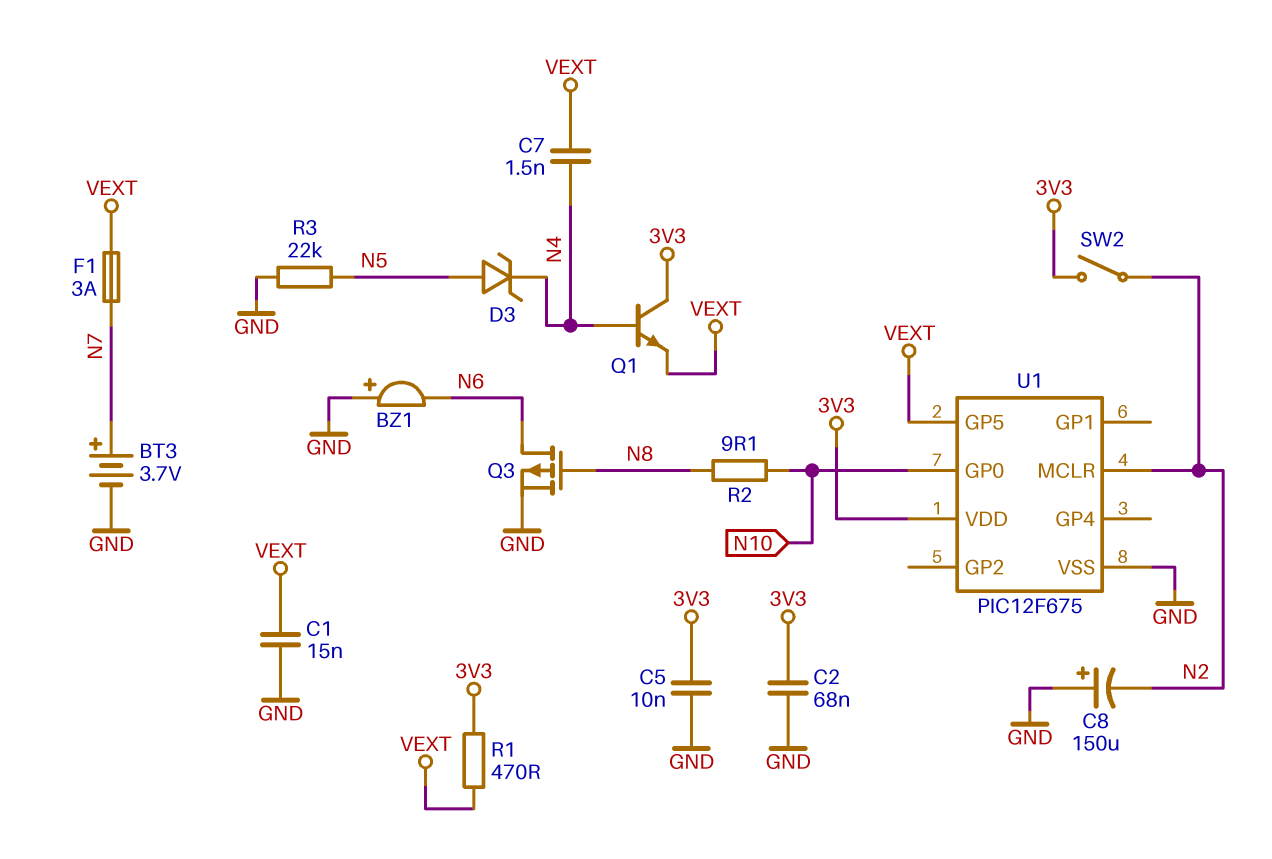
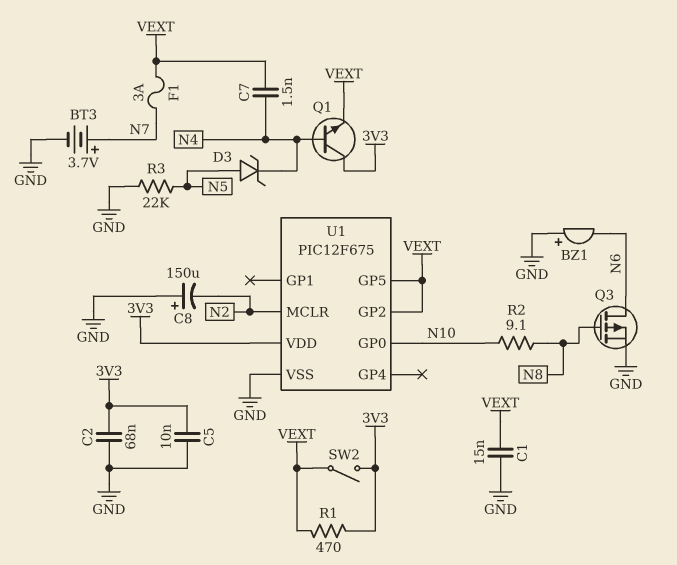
SW2: switch (3V3, N2) -> switch (3V3, VEXT)
U1 pin GP2: none -> VEXT

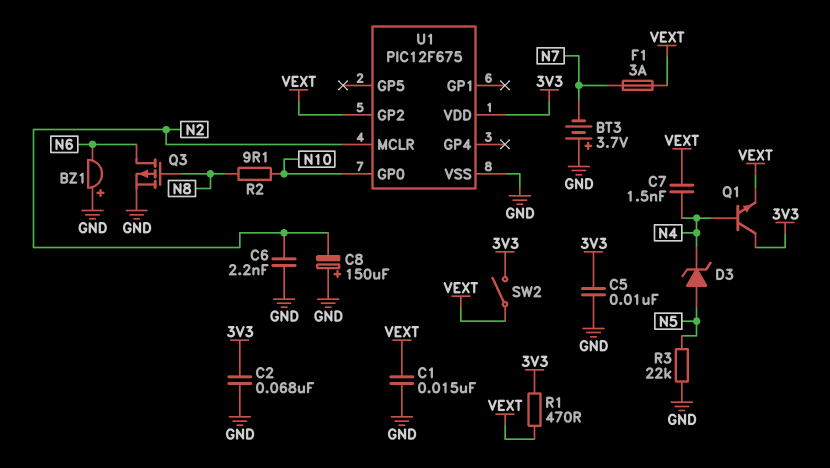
BT3: 3.7V (plus N7, minus GND) -> 3.7V (plus GND, minus N7)
C6: none -> 2.2nF (GND, N2)
U1 pin GP5: VEXT -> none

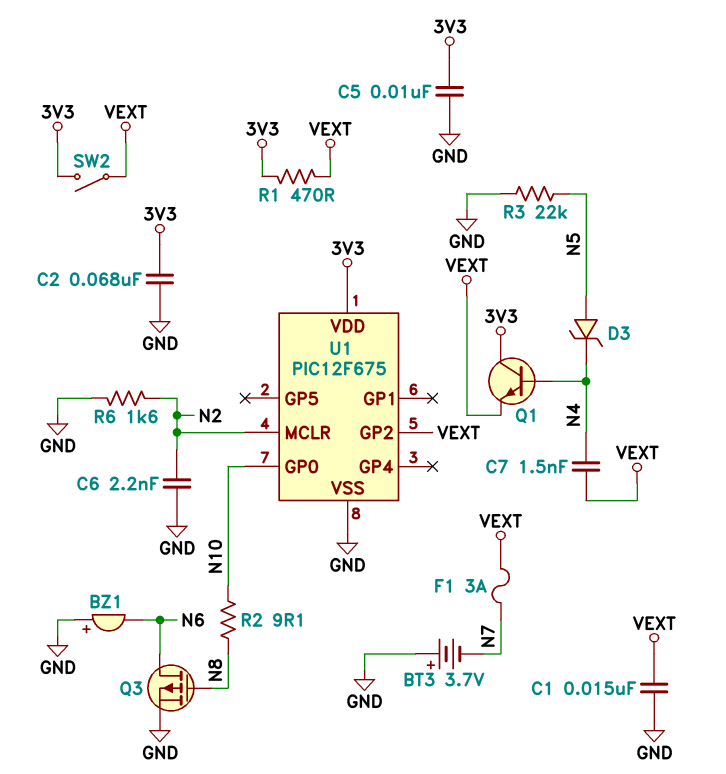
C8: 150uF (plus GND, minus N2) -> none
R6: none -> 1.6k (GND, N2)

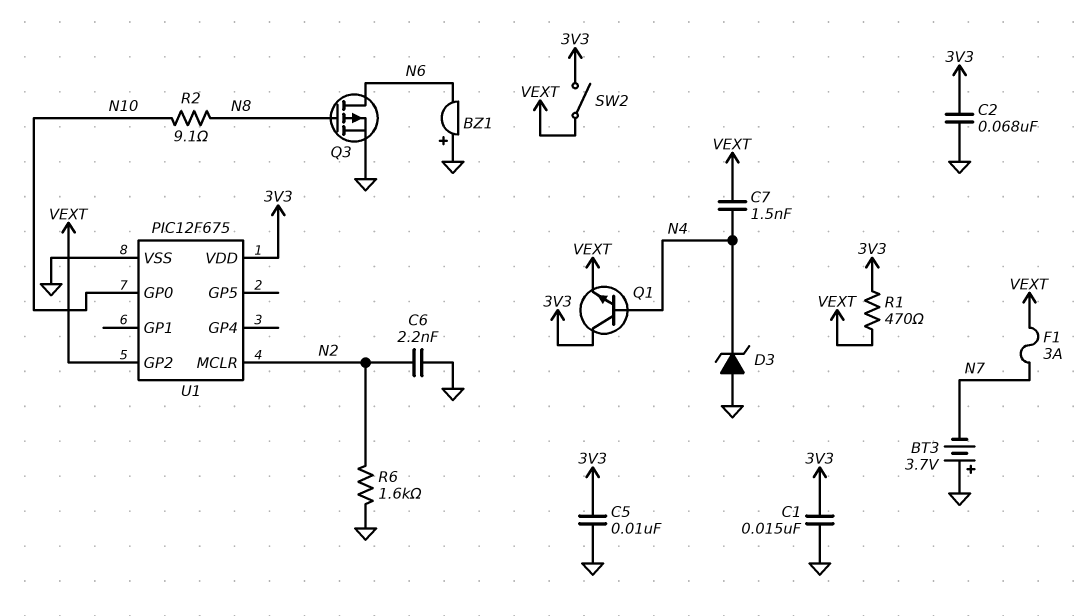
C1: 15nF (GND, VEXT) -> 15nF (3V3, GND)
D3: zener (A N5, K N4) -> zener (A GND, K N4)
R3: 22k (GND, N5) -> none

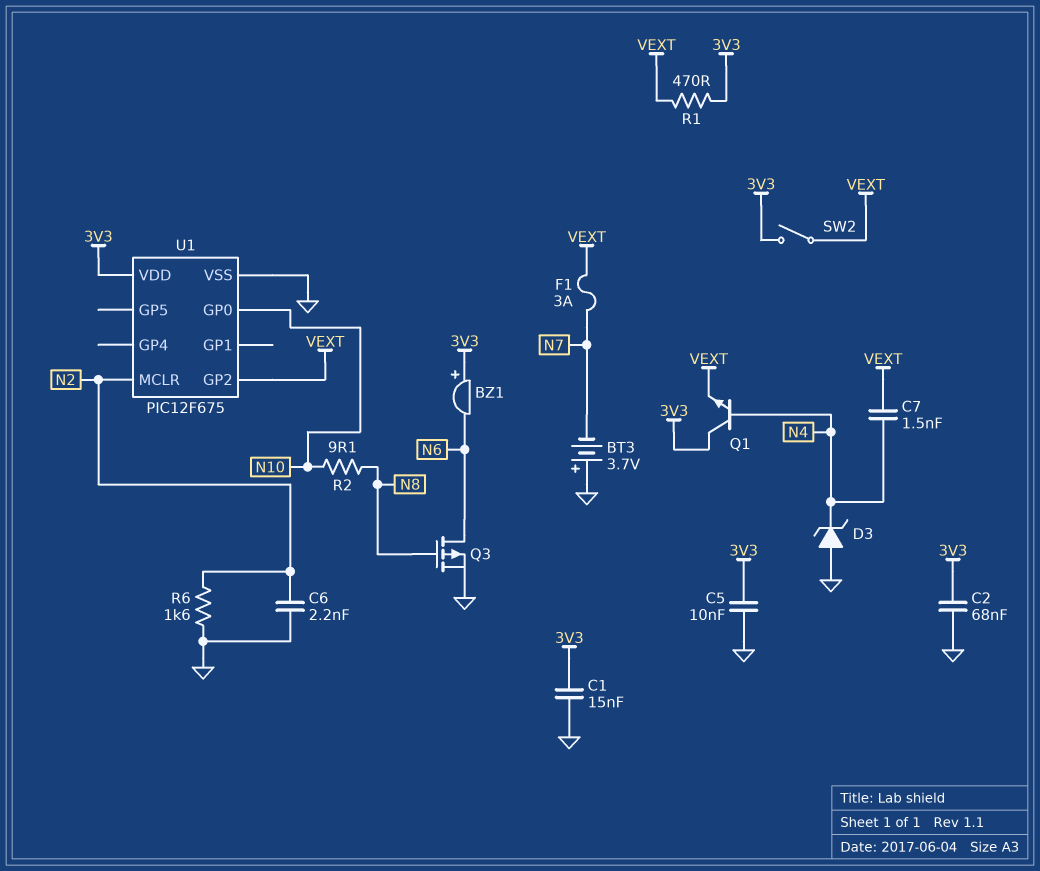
BZ1: buzzer (plus GND, minus N6) -> buzzer (plus 3V3, minus N6)

